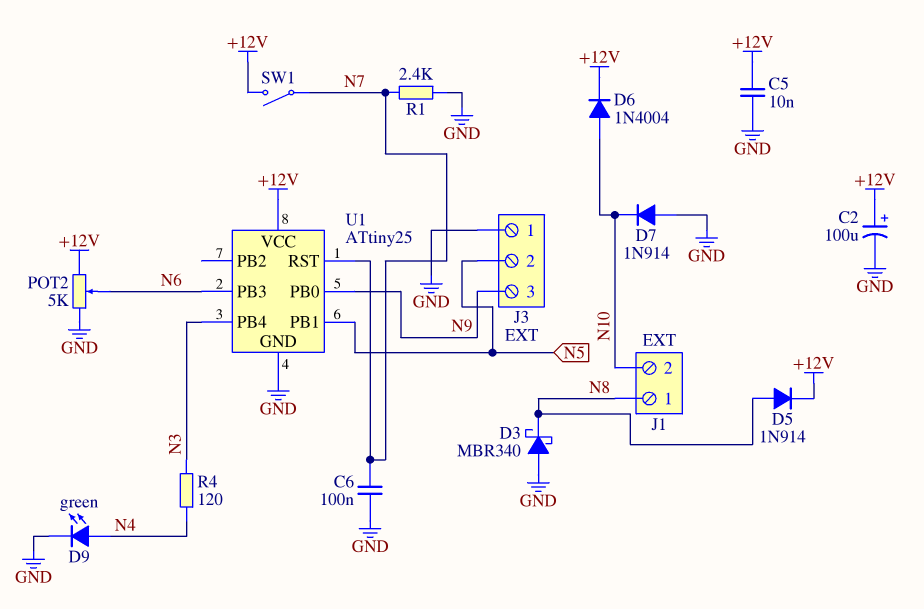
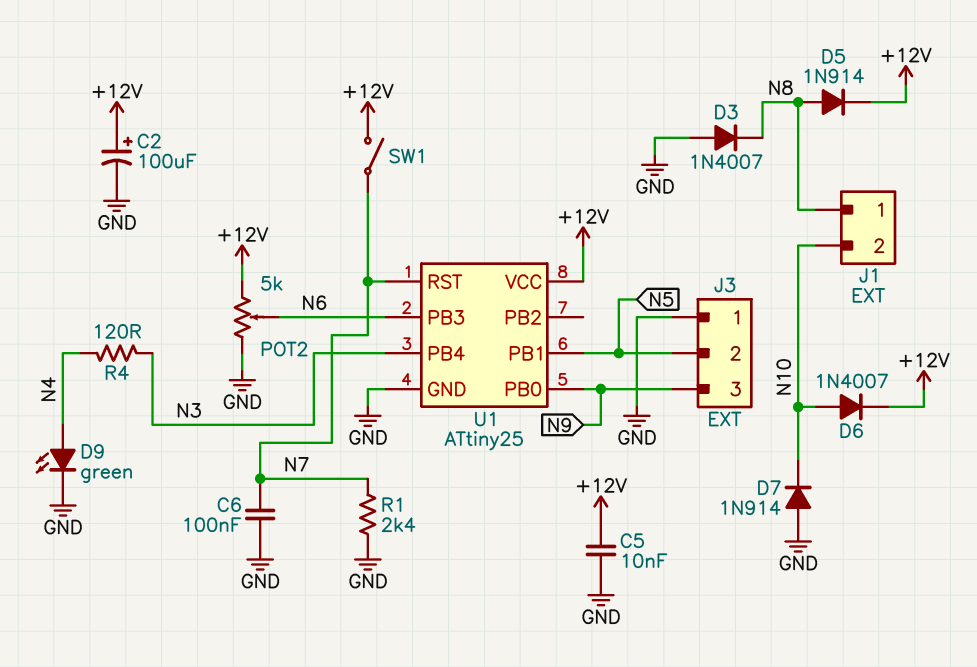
D3: schottky MBR340 (A GND, K N8) -> diode 1N4007 (A GND, K N8)
D6: diode 1N4004 (A N10, K +12V) -> diode 1N4007 (A N10, K +12V)

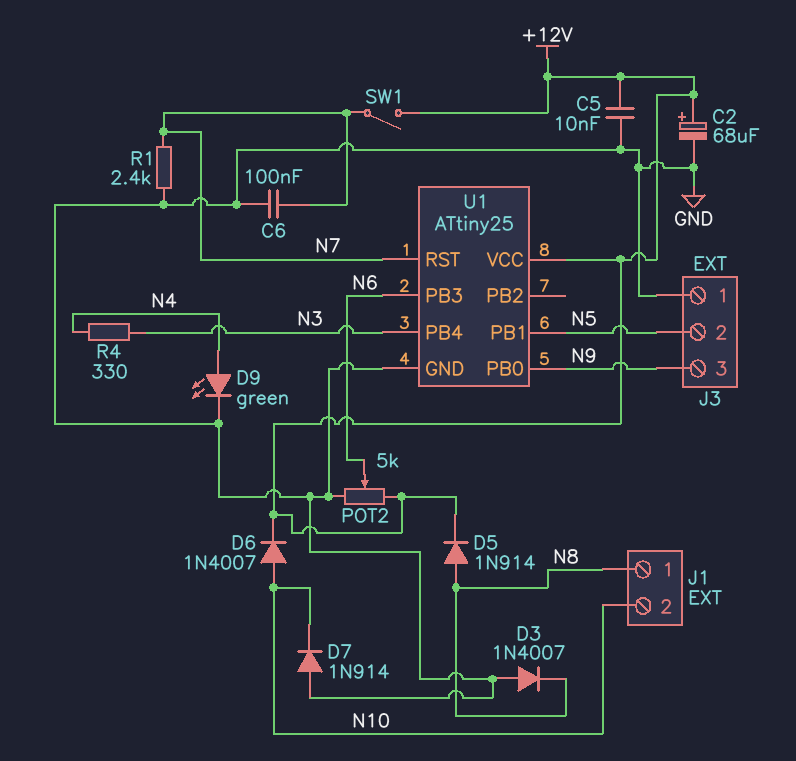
C2: 100uF (plus +12V, minus GND) -> 68uF (plus +12V, minus GND)
R4: 120 (N3, N4) -> 330 (N3, N4)

